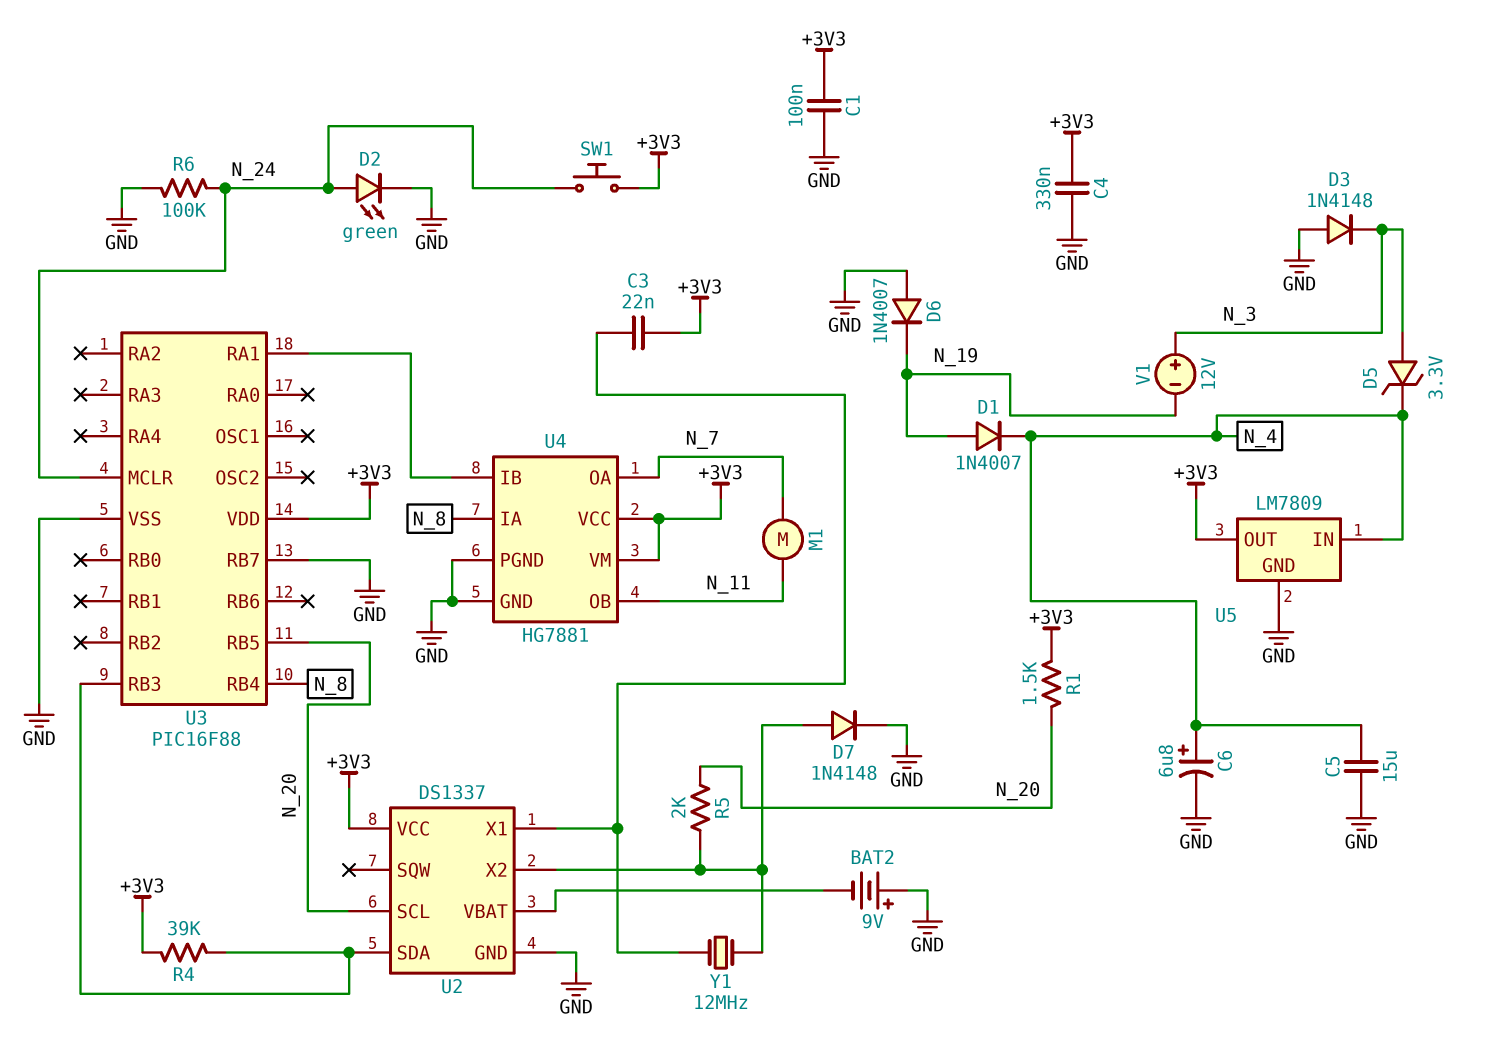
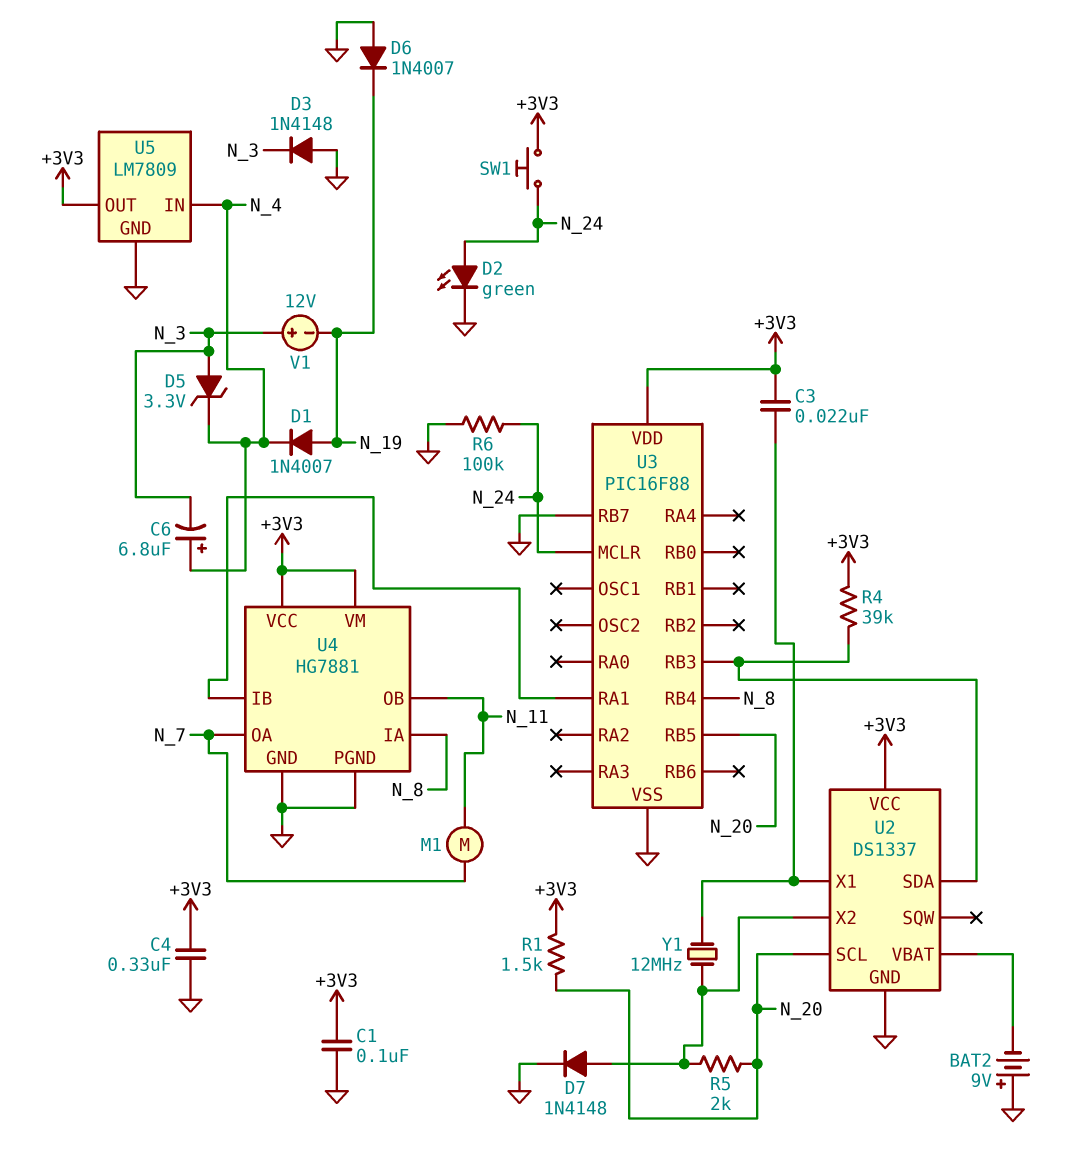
C5: 15uF (GND, N_4) -> none
C6: 6.8uF (plus N_4, minus GND) -> 6.8uF (plus N_4, minus N_3)

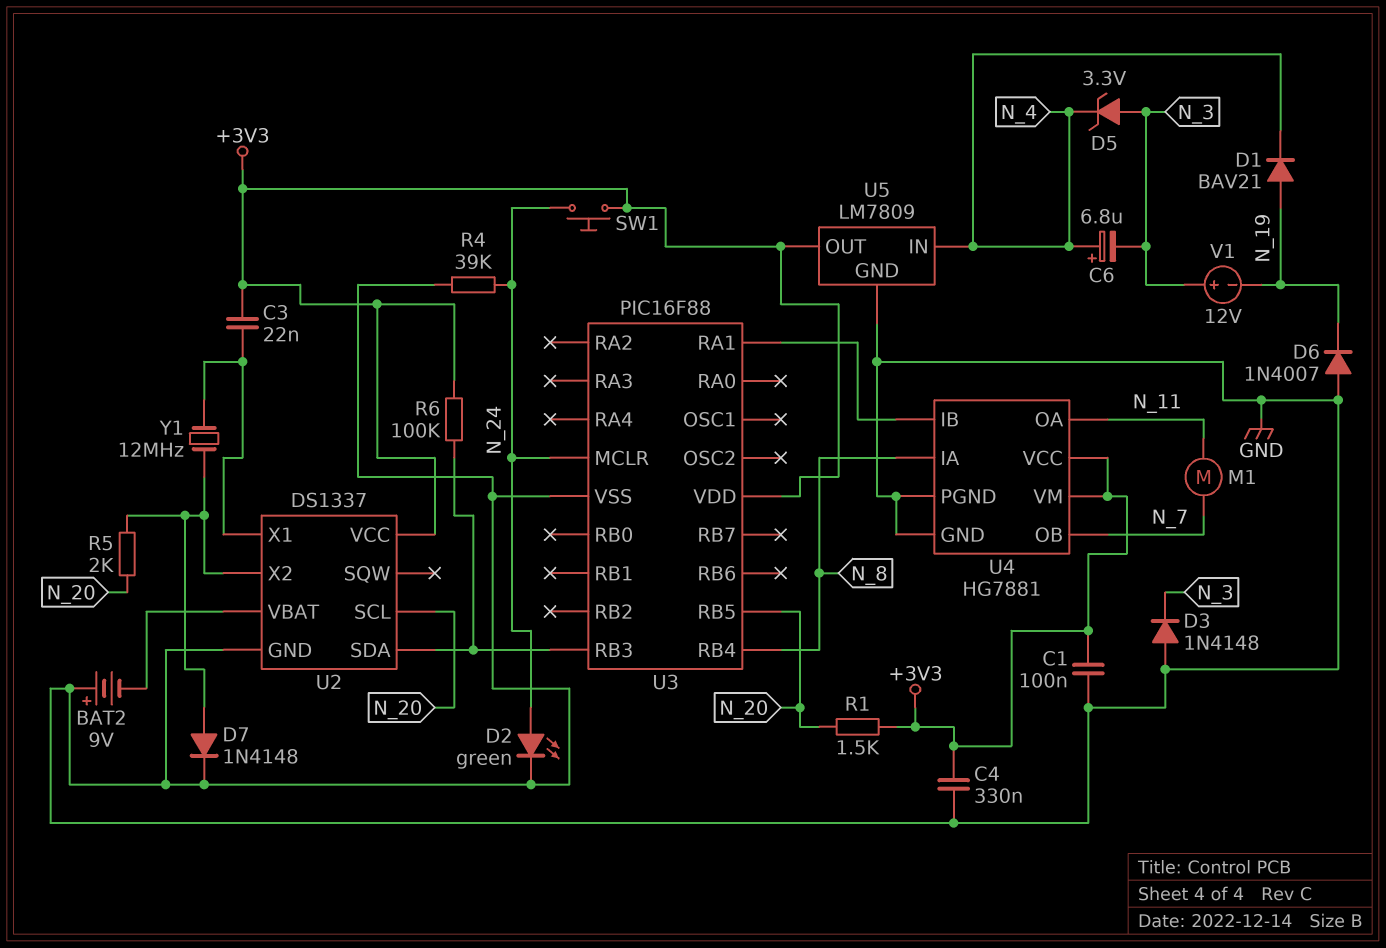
D1: diode 1N4007 (A N_19, K N_4) -> diode BAV21 (A N_19, K N_4)
R4: 39k (+3V3, U2/SDA) -> 39k (GND, N_24)
R6: 100k (GND, N_24) -> 100k (+3V3, U2/SDA)
U3 pin RB7: GND -> none
U4 pin OA: N_7 -> N_11
U4 pin OB: N_11 -> N_7

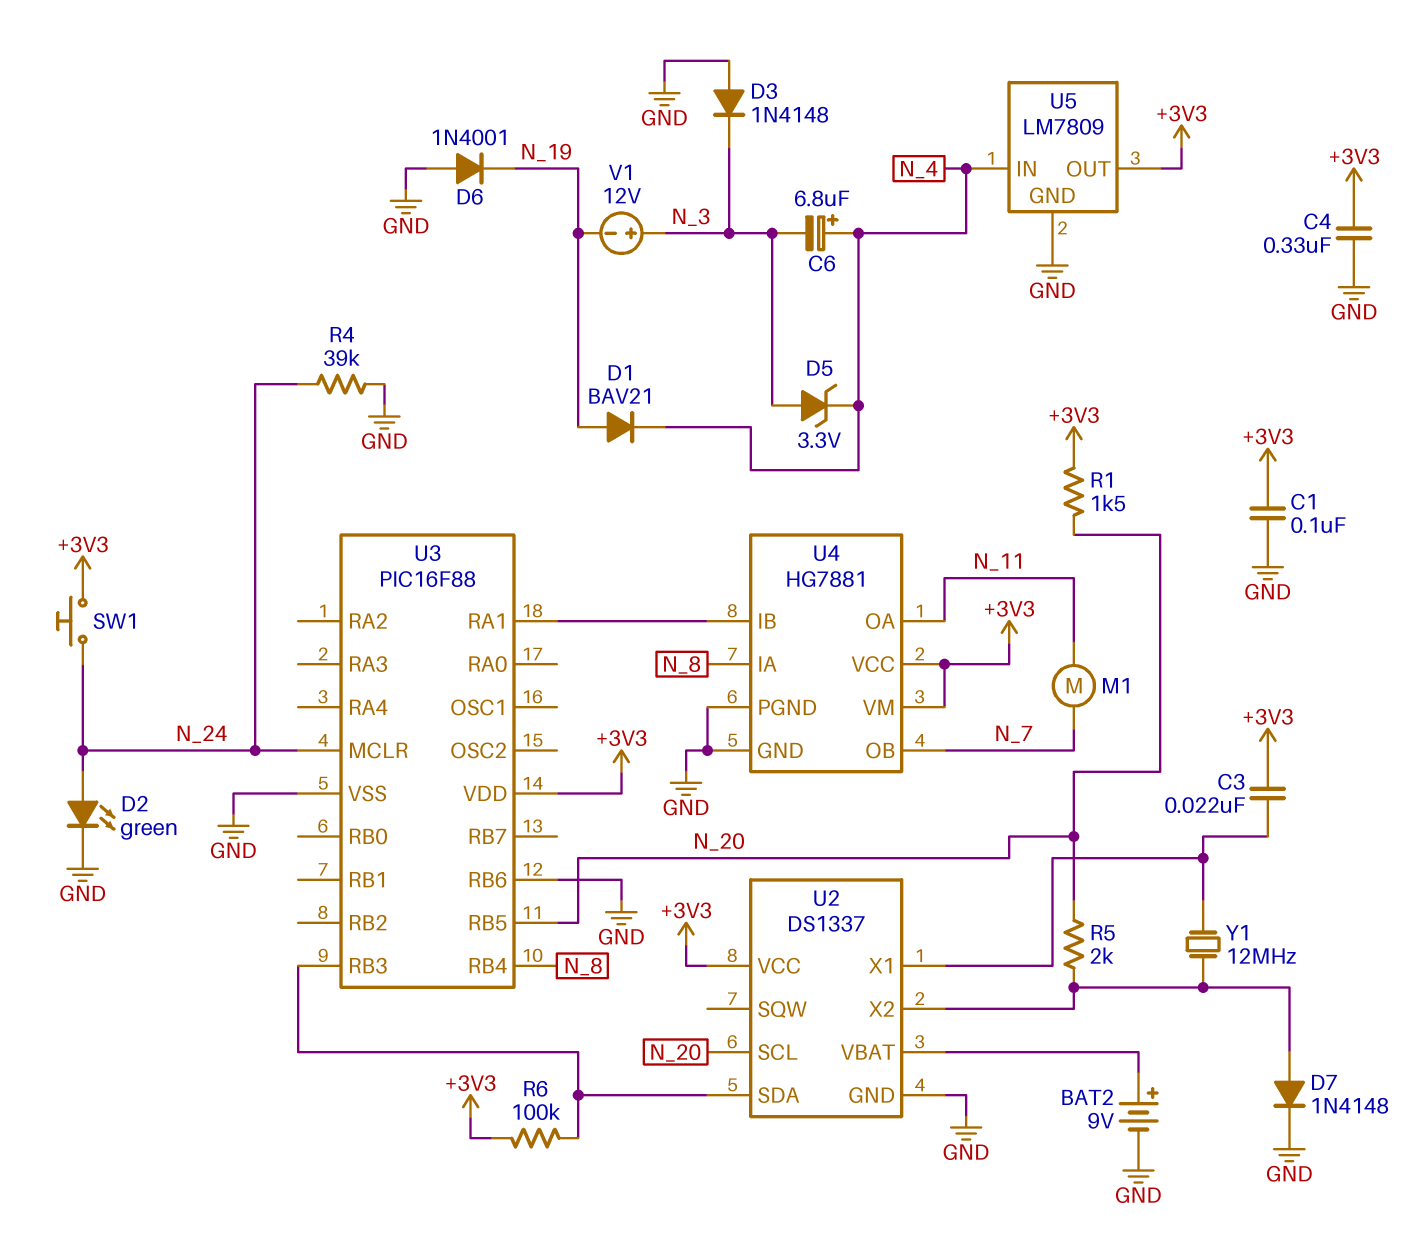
BAT2: 9V (plus GND, minus U2/VBAT) -> 9V (plus U2/VBAT, minus GND)
D6: diode 1N4007 (A GND, K N_19) -> diode 1N4001 (A GND, K N_19)
U3 pin RB6: none -> GND

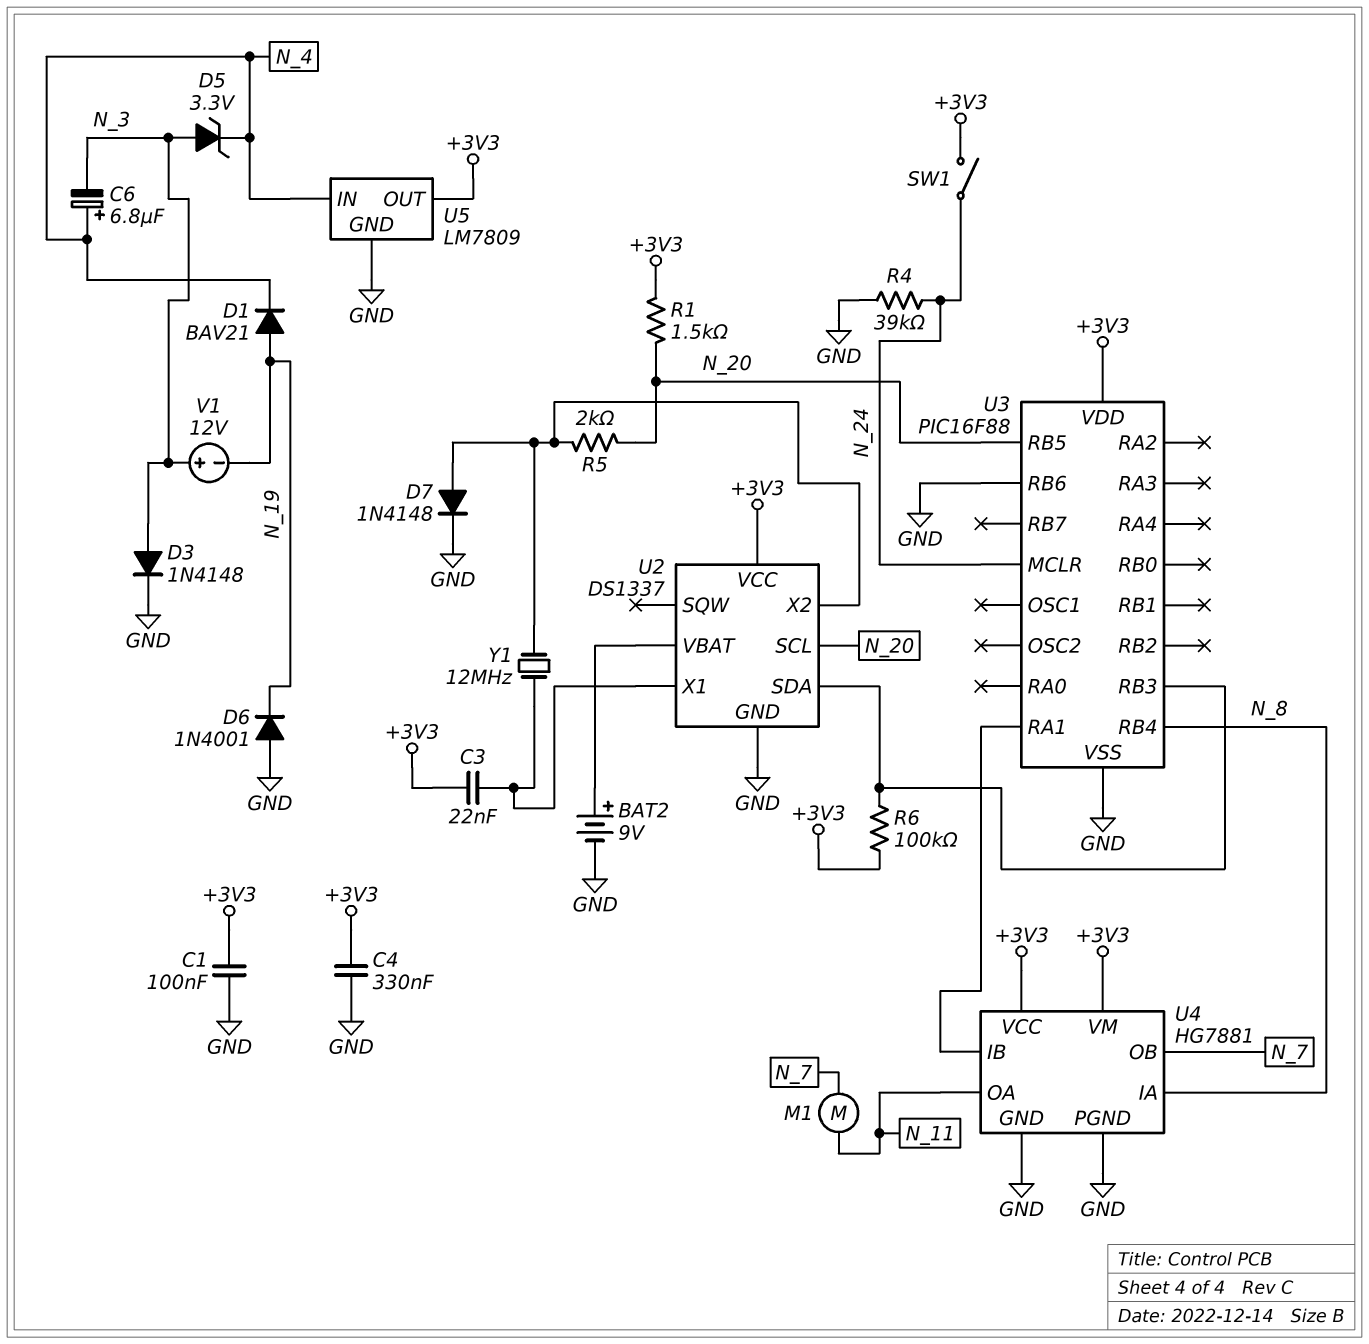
D2: LED green (A N_24, K GND) -> none
D3: diode 1N4148 (A GND, K N_3) -> diode 1N4148 (A N_3, K GND)
SW1: button (+3V3, N_24) -> switch (+3V3, N_24)

